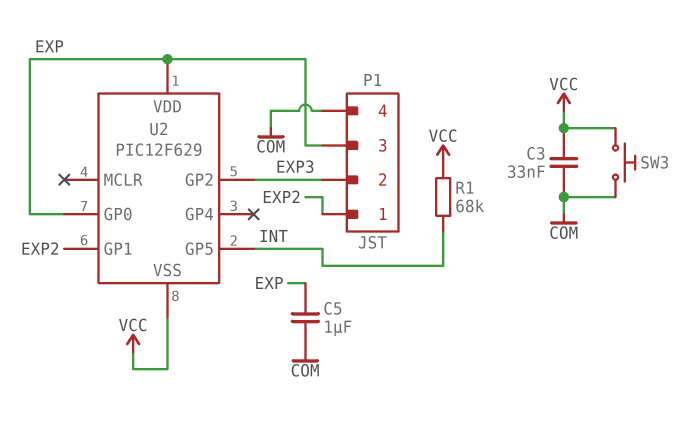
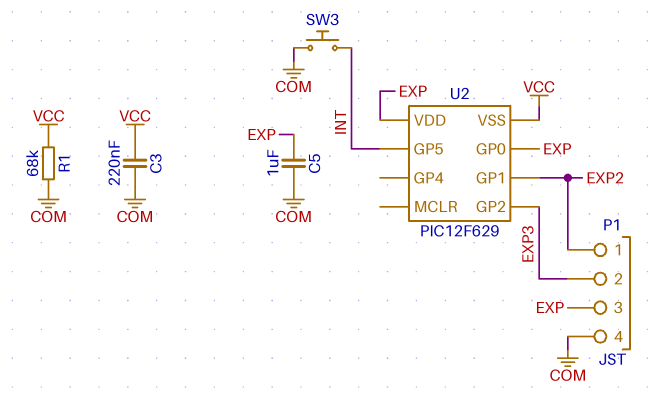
C3: 33nF (COM, VCC) -> 220nF (COM, VCC)
R1: 68k (INT, VCC) -> 68k (COM, VCC)
SW3: button (COM, VCC) -> button (COM, INT)

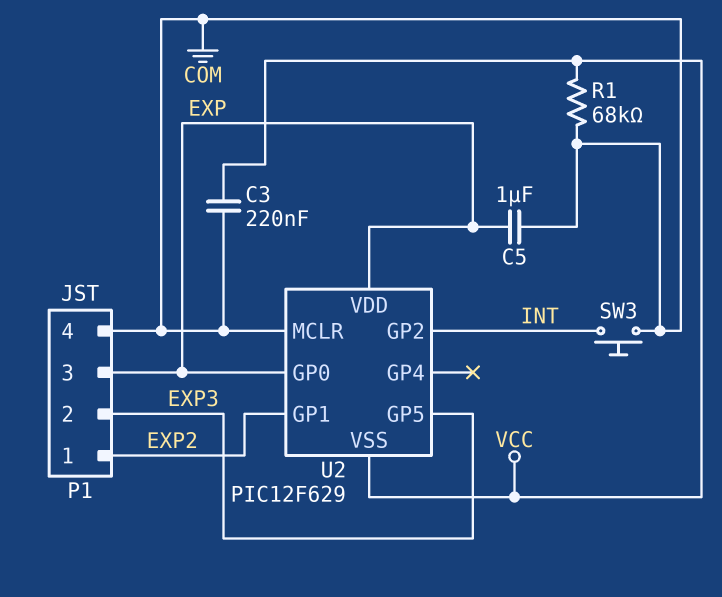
U2 pin GP2: EXP3 -> INT
U2 pin GP5: INT -> EXP3
U2 pin MCLR: none -> COM

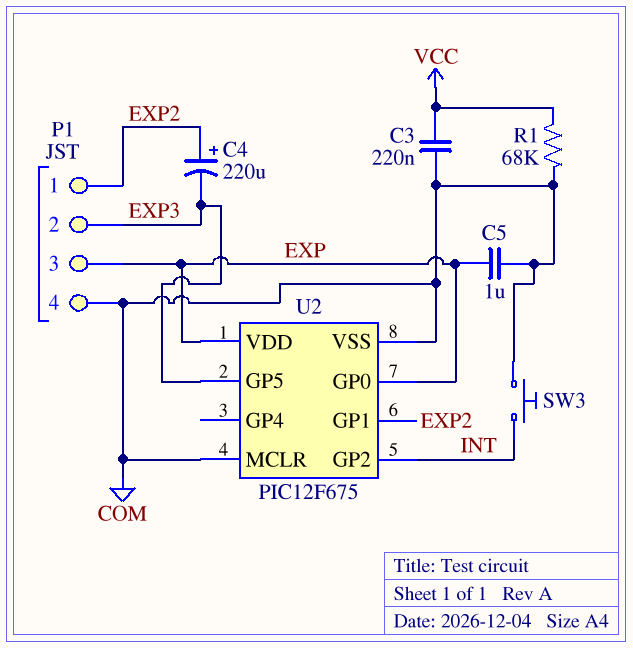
C4: none -> 220uF (plus EXP2, minus EXP3)
U2: PIC12F629 -> PIC12F675
U2 pin VSS: VCC -> COM

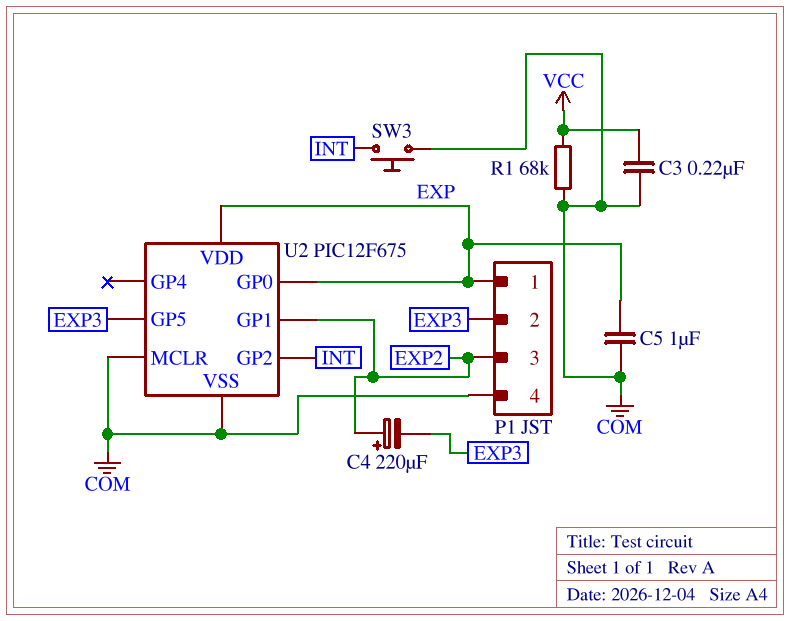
P1 pin 1: EXP2 -> EXP
P1 pin 3: EXP -> EXP2

